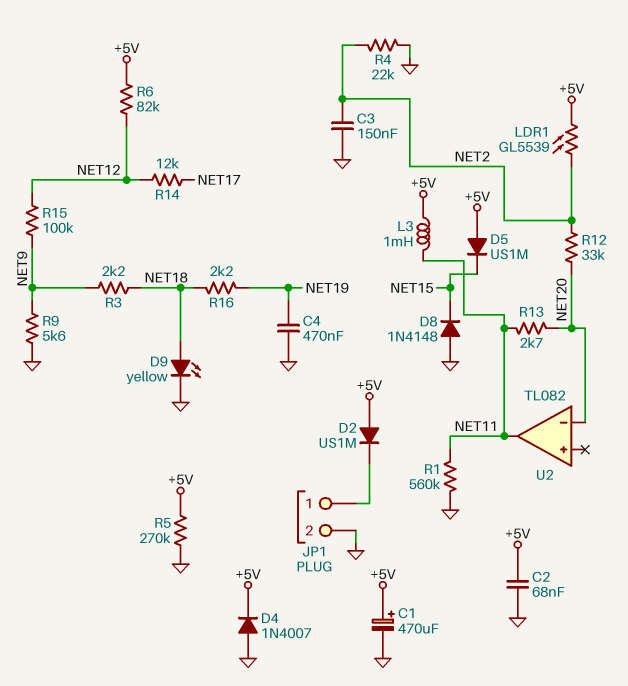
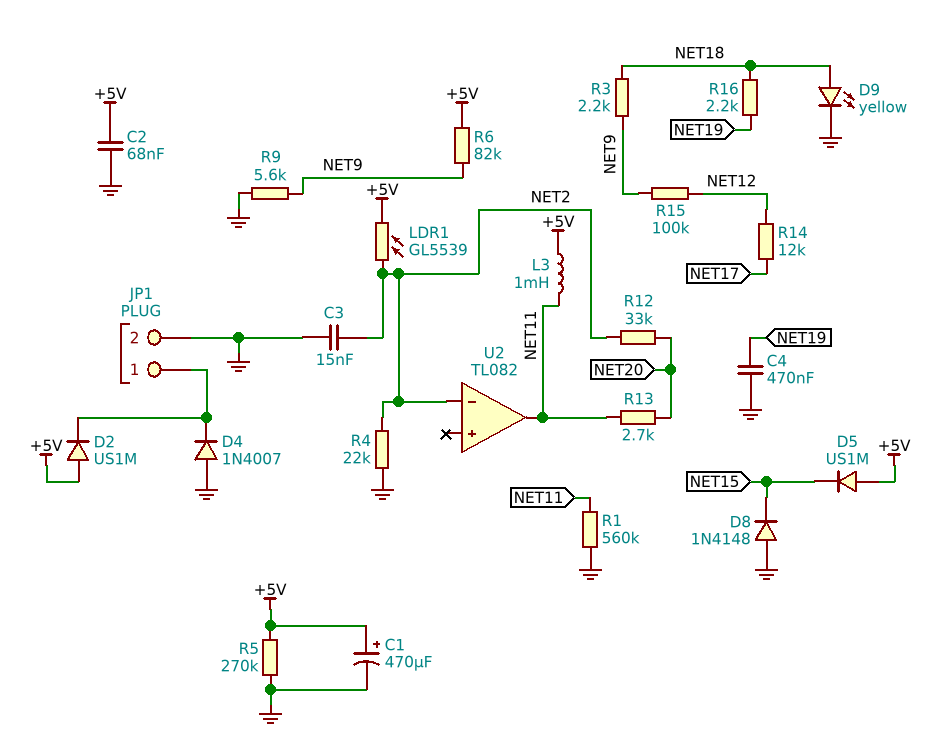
C3: 150nF (GND, NET2) -> 15nF (GND, NET2)
D4: diode 1N4007 (A GND, K +5V) -> diode 1N4007 (A GND, K JP1/1)
R6: 82k (+5V, NET12) -> 82k (+5V, NET9)
U2 pin in-: NET20 -> NET2

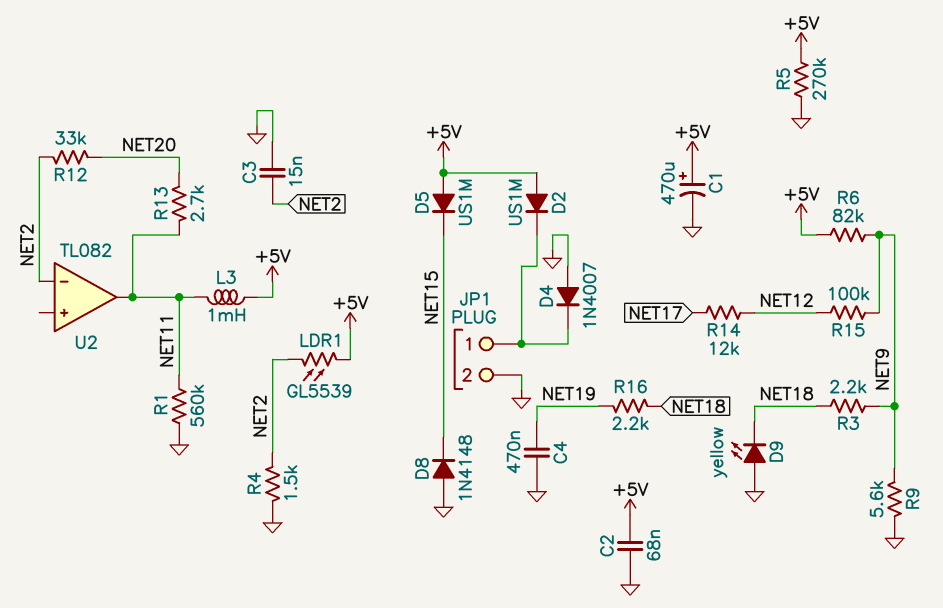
D9: LED yellow (A NET18, K GND) -> LED yellow (A GND, K NET18)
R4: 22k (GND, NET2) -> 1.5k (GND, NET2)

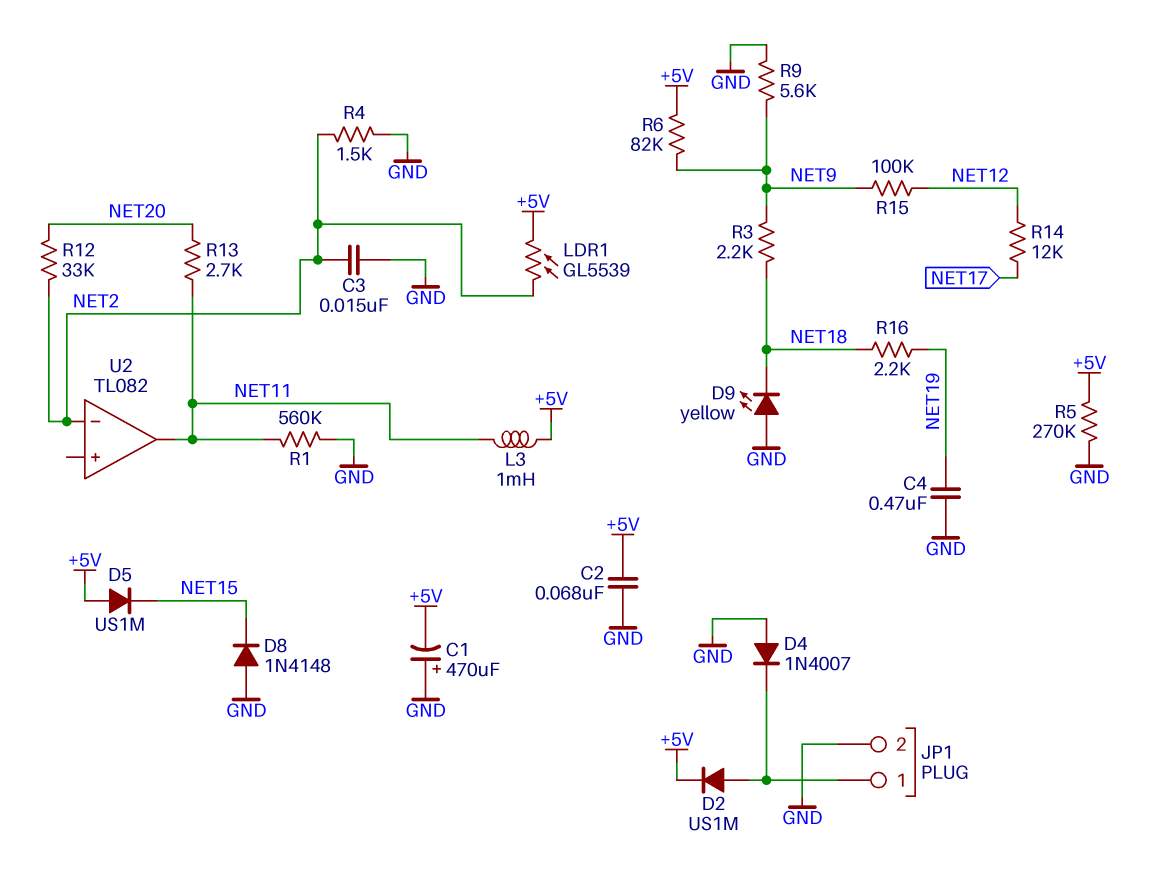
C1: 470uF (plus +5V, minus GND) -> 470uF (plus GND, minus +5V)
D2: diode US1M (A +5V, K JP1/1) -> diode US1M (A JP1/1, K +5V)

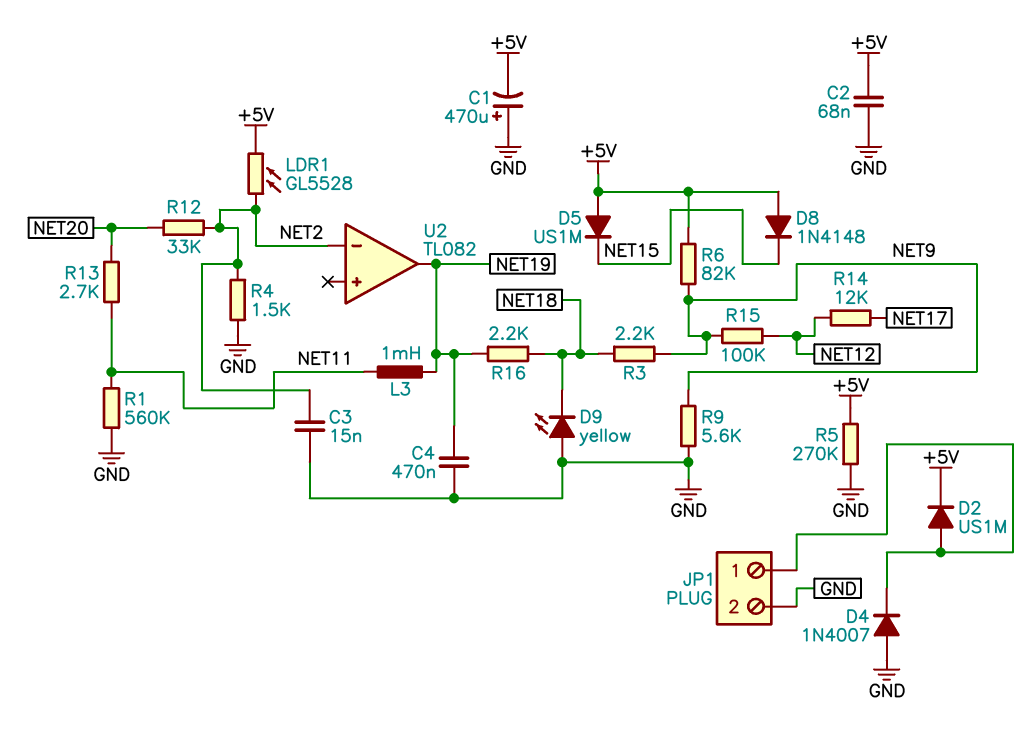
D8: diode 1N4148 (A GND, K NET15) -> diode 1N4148 (A +5V, K NET15)
L3: 1mH (+5V, NET11) -> 1mH (NET11, NET19)
LDR1: GL5539 (+5V, NET2) -> GL5528 (+5V, NET2)
U2 pin out: NET11 -> NET19

